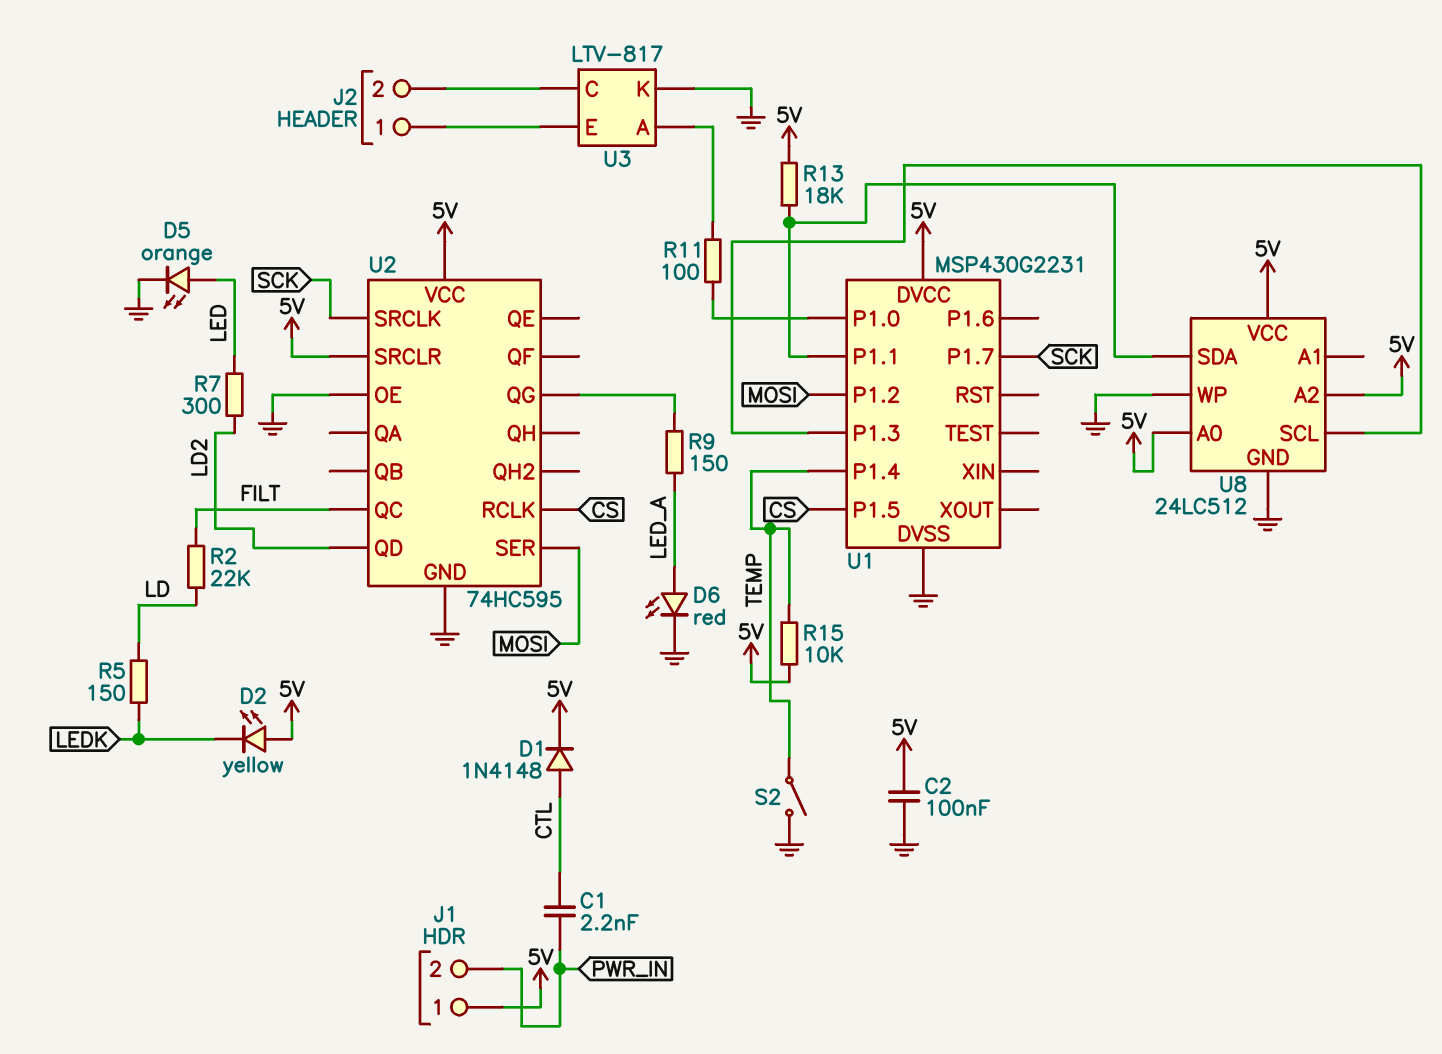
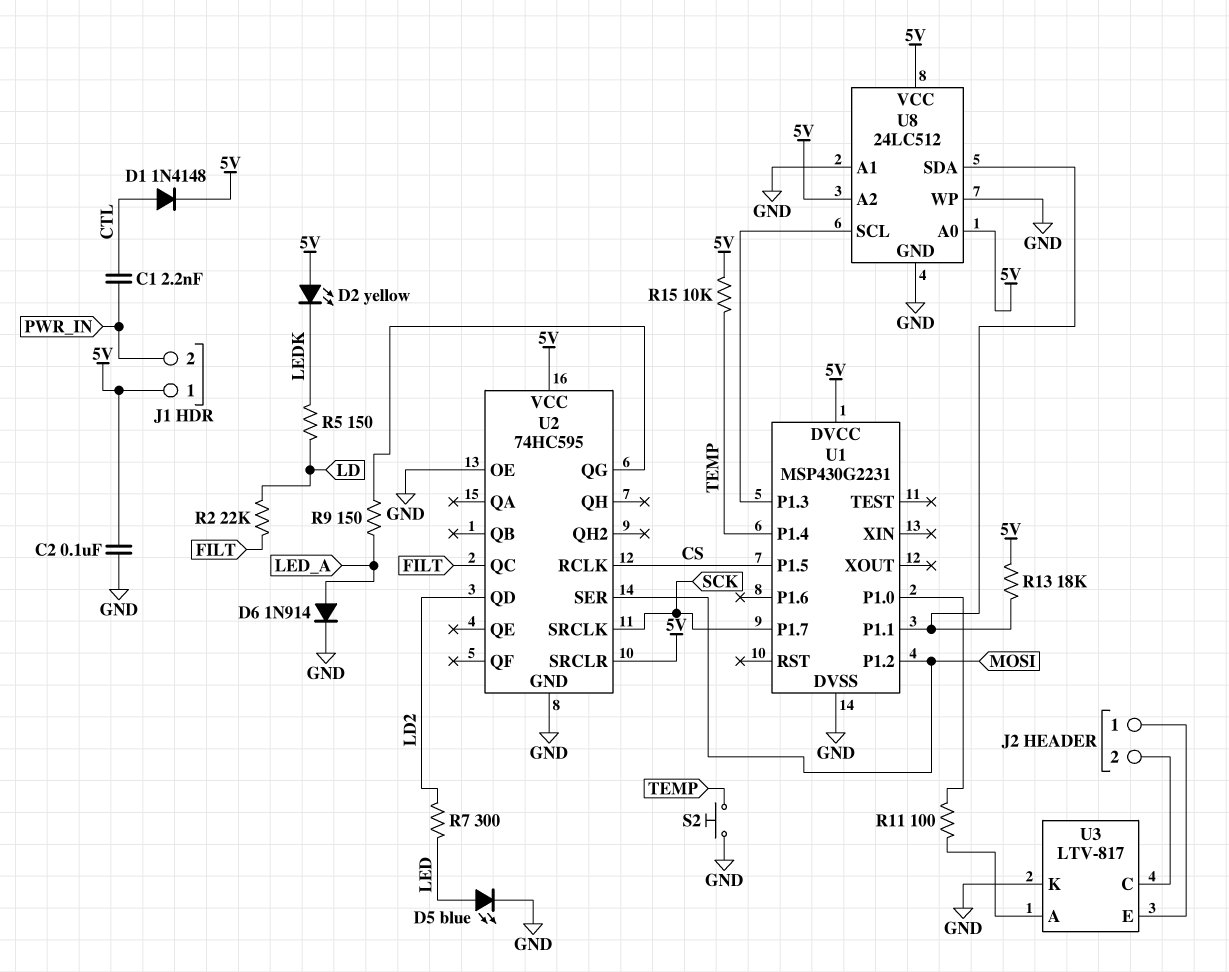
D5: LED orange (A LED, K GND) -> LED blue (A LED, K GND)
D6: LED red (A LED_A, K GND) -> diode 1N914 (A LED_A, K GND)
S2: switch (GND, TEMP) -> button (GND, TEMP)
U8 pin A1: none -> GND

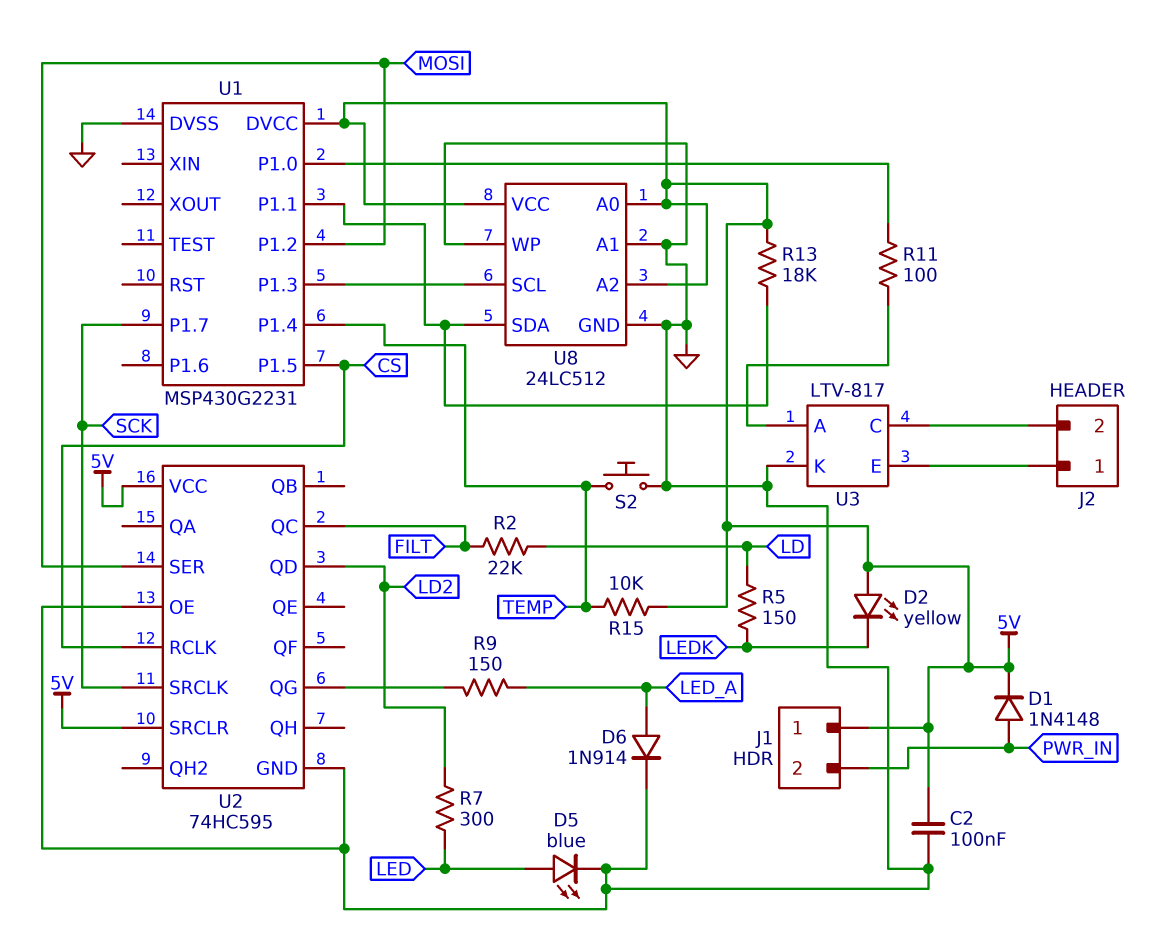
C1: 2.2nF (CTL, PWR_IN) -> none
D1: diode 1N4148 (A CTL, K 5V) -> diode 1N4148 (A PWR_IN, K 5V)

